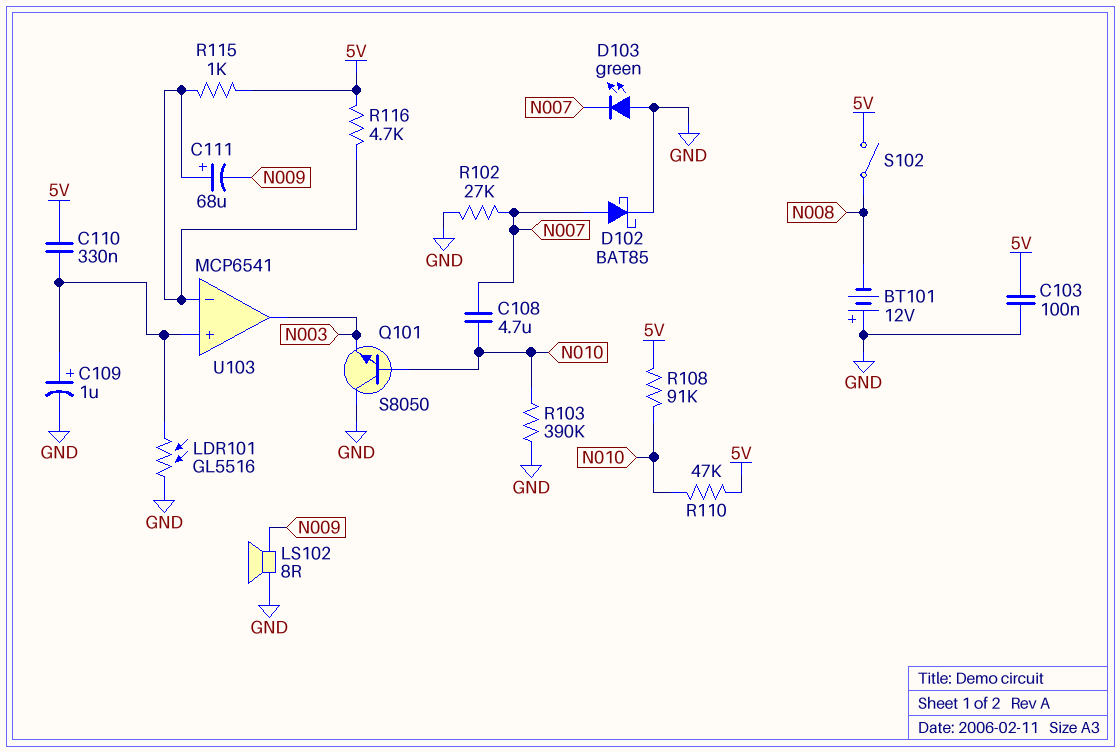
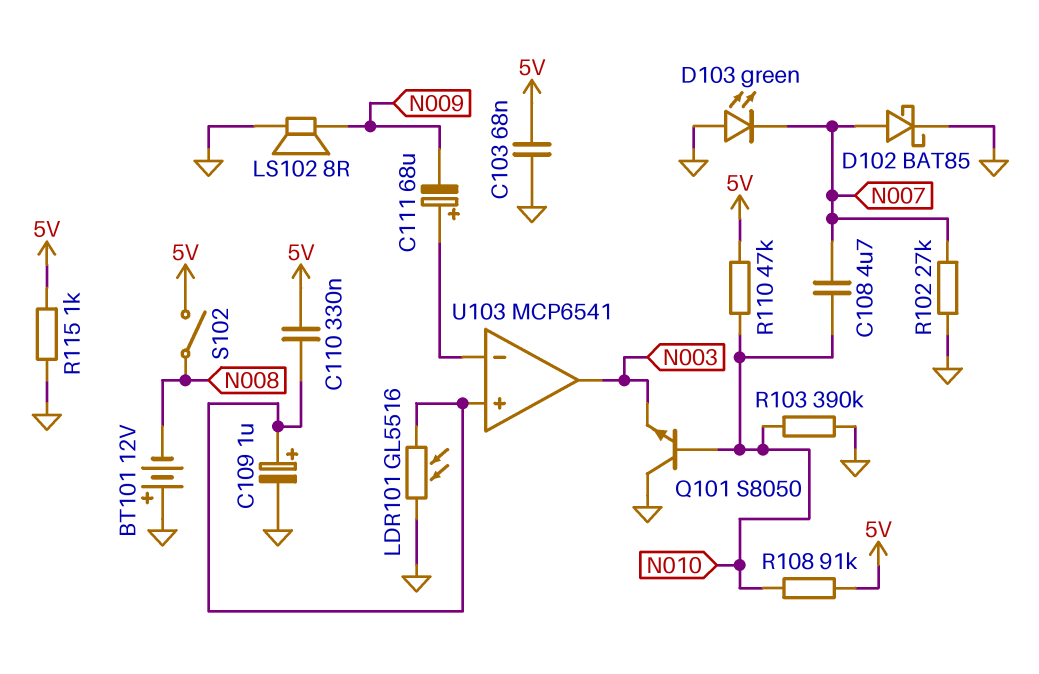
C103: 100nF (5V, GND) -> 68nF (5V, GND)
R115: 1k (5V, U103/in-) -> 1k (5V, GND)
R116: 4.7k (5V, U103/in-) -> none

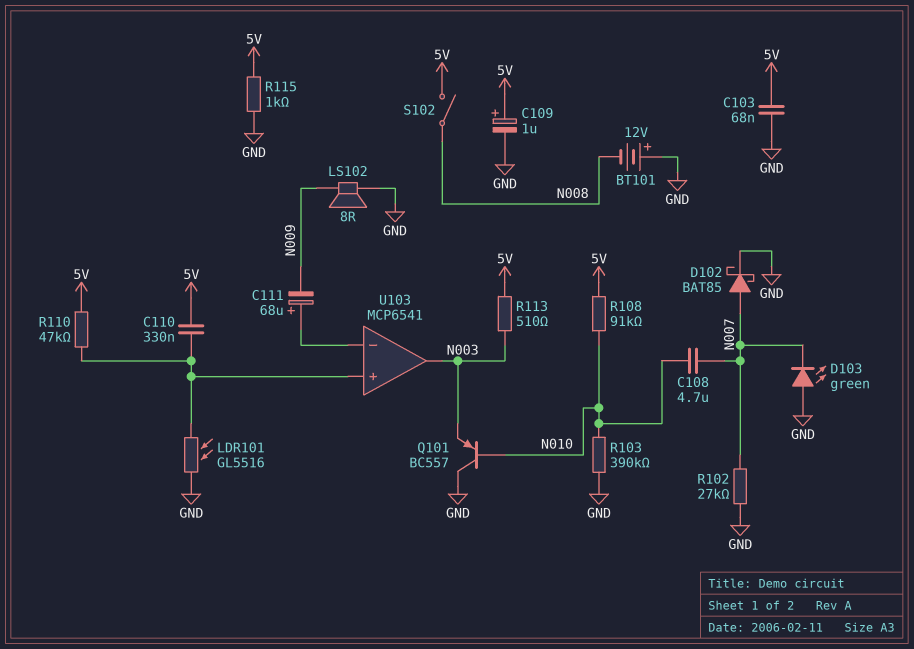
C109: 1uF (plus U103/in+, minus GND) -> 1uF (plus 5V, minus GND)
Q101: NPN S8050 (B N010, C GND, E N003) -> PNP BC557 (B N010, C GND, E N003)
R110: 47k (5V, N010) -> 47k (5V, U103/in+)
R113: none -> 510 (5V, N003)

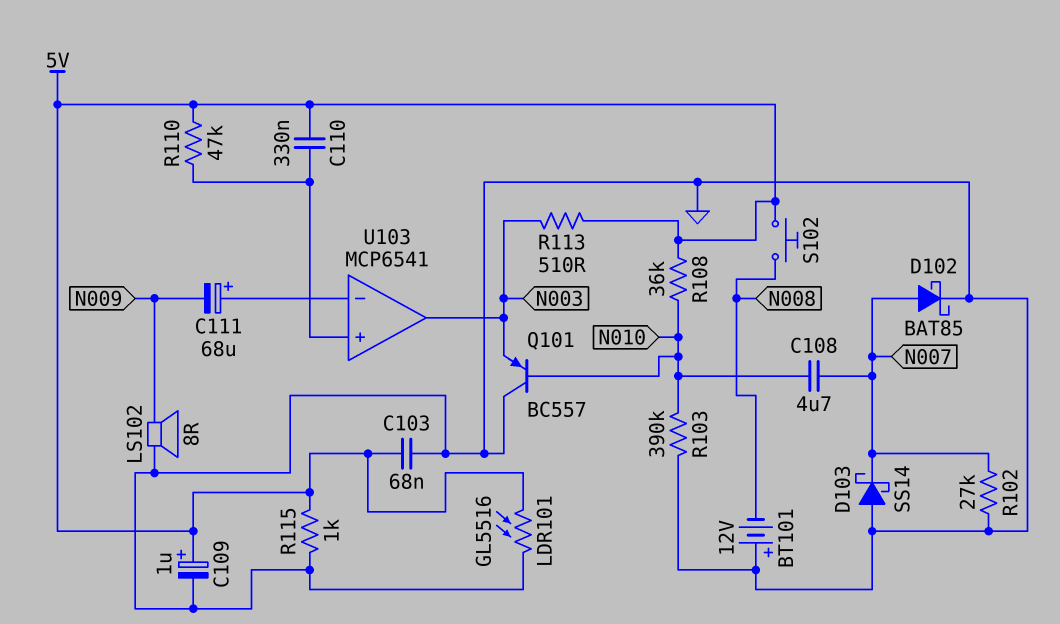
D103: LED green (A GND, K N007) -> schottky SS14 (A GND, K N007)
LDR101: GL5516 (GND, U103/in+) -> GL5516 (5V, GND)
R108: 91k (5V, N010) -> 36k (5V, N010)
S102: switch (5V, N008) -> button (5V, N008)

